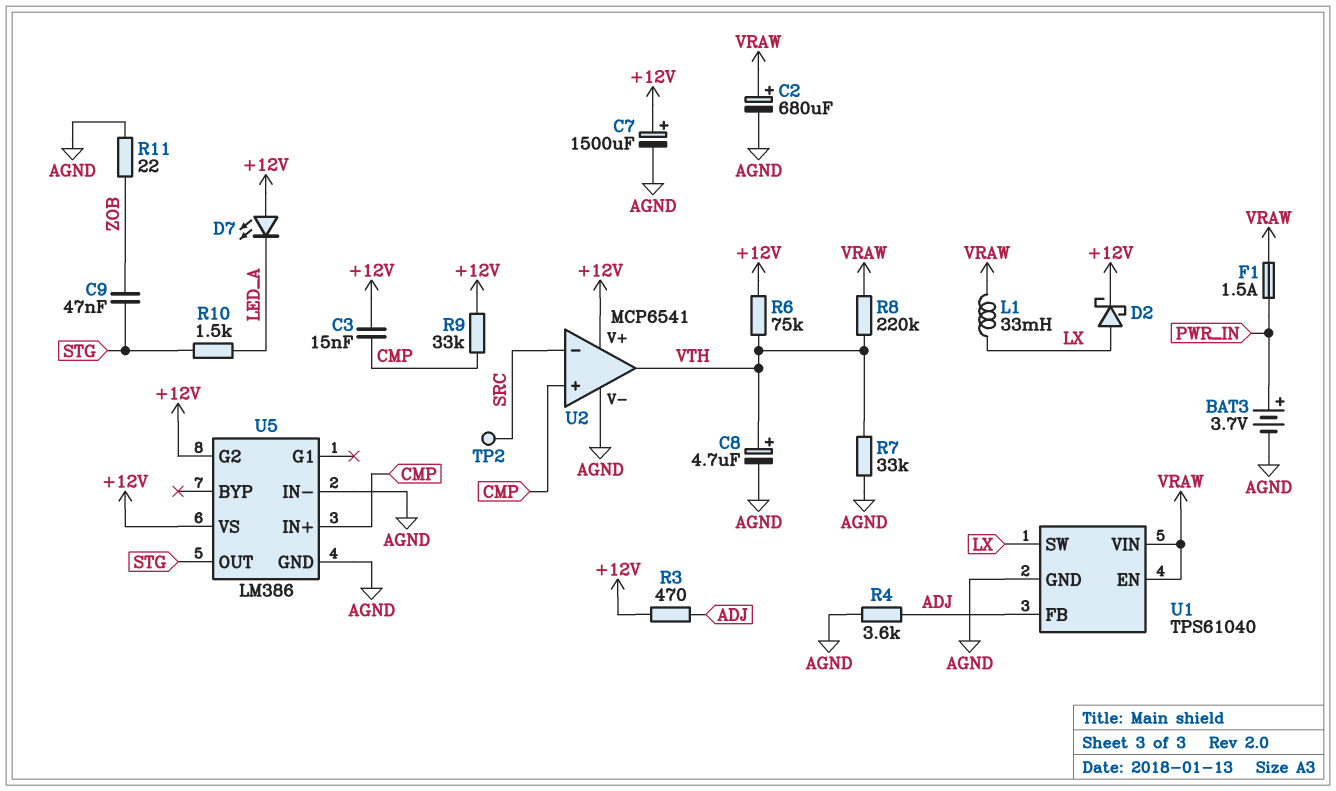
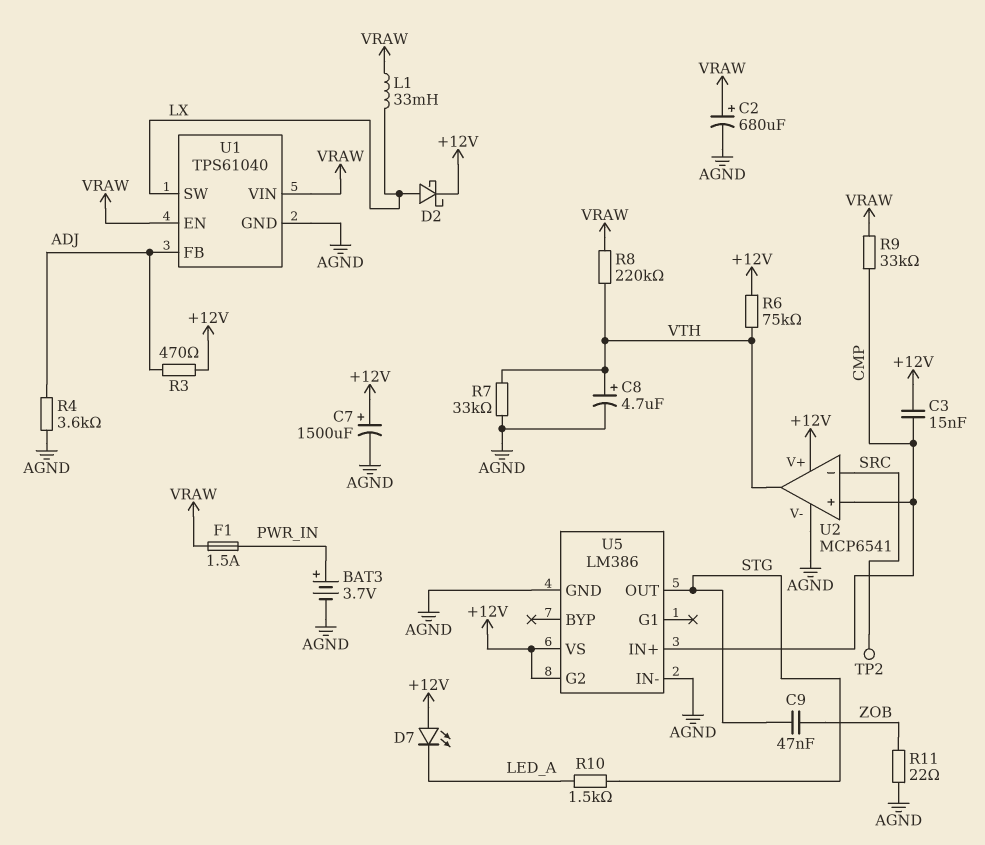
R9: 33k (+12V, CMP) -> 33k (CMP, VRAW)

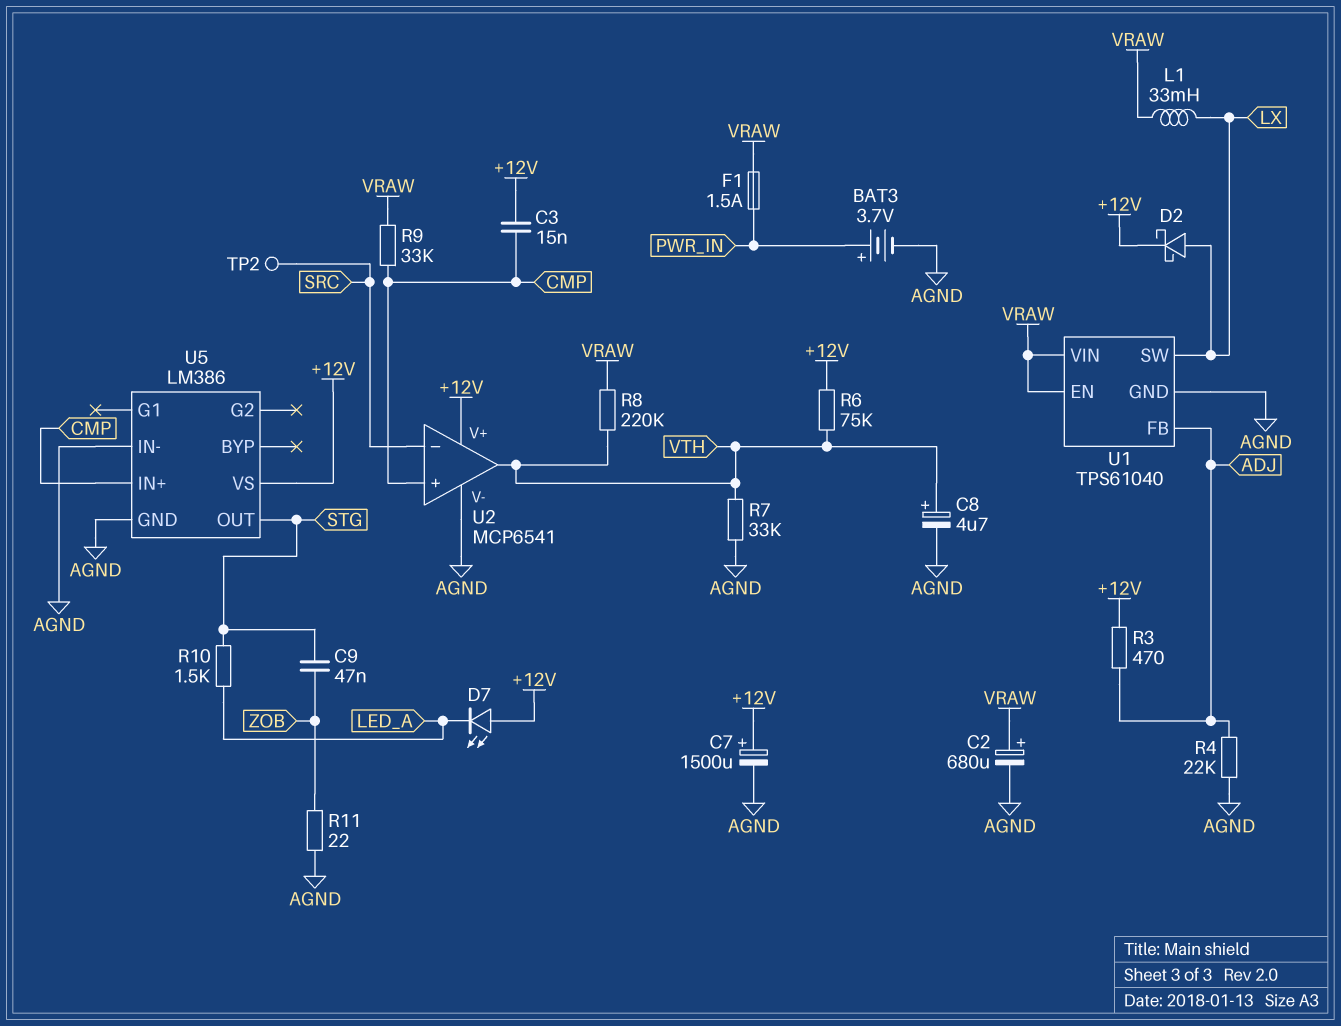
R4: 3.6k (ADJ, AGND) -> 22k (ADJ, AGND)
U5 pin G2: +12V -> none

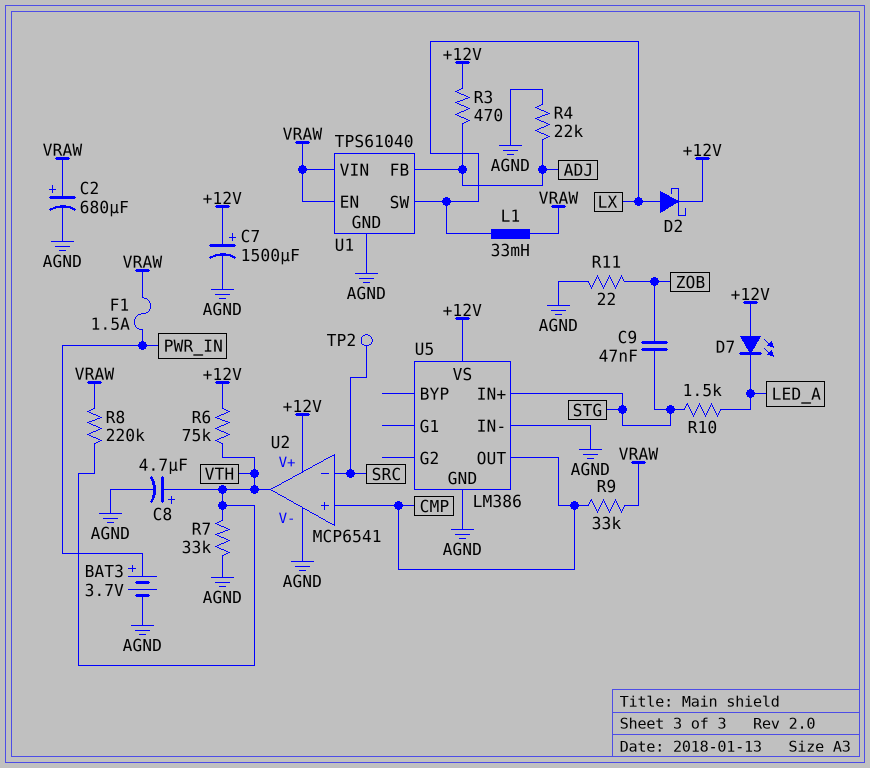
C3: 15nF (+12V, CMP) -> none
U5 pin IN+: CMP -> STG
U5 pin OUT: STG -> CMP

